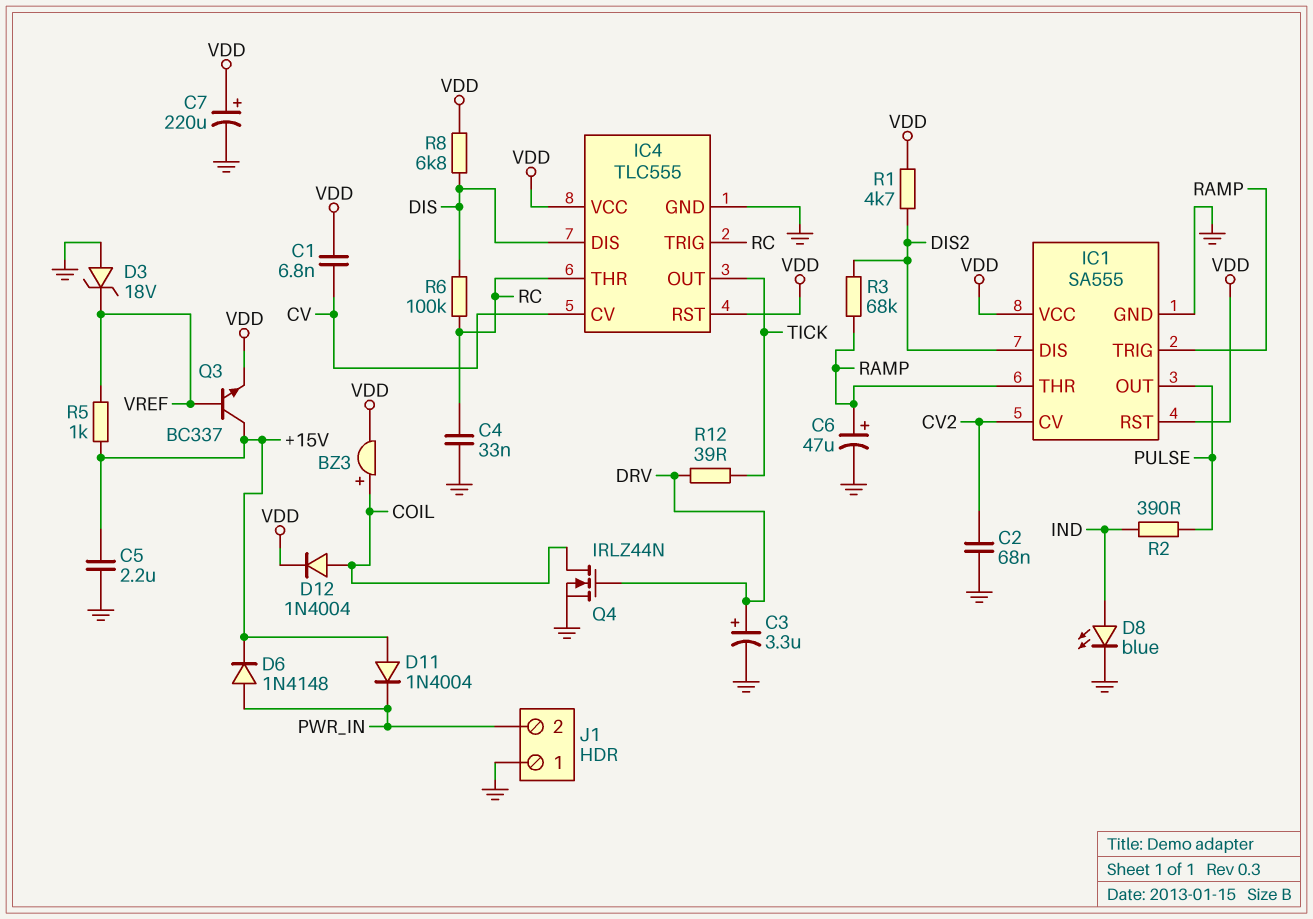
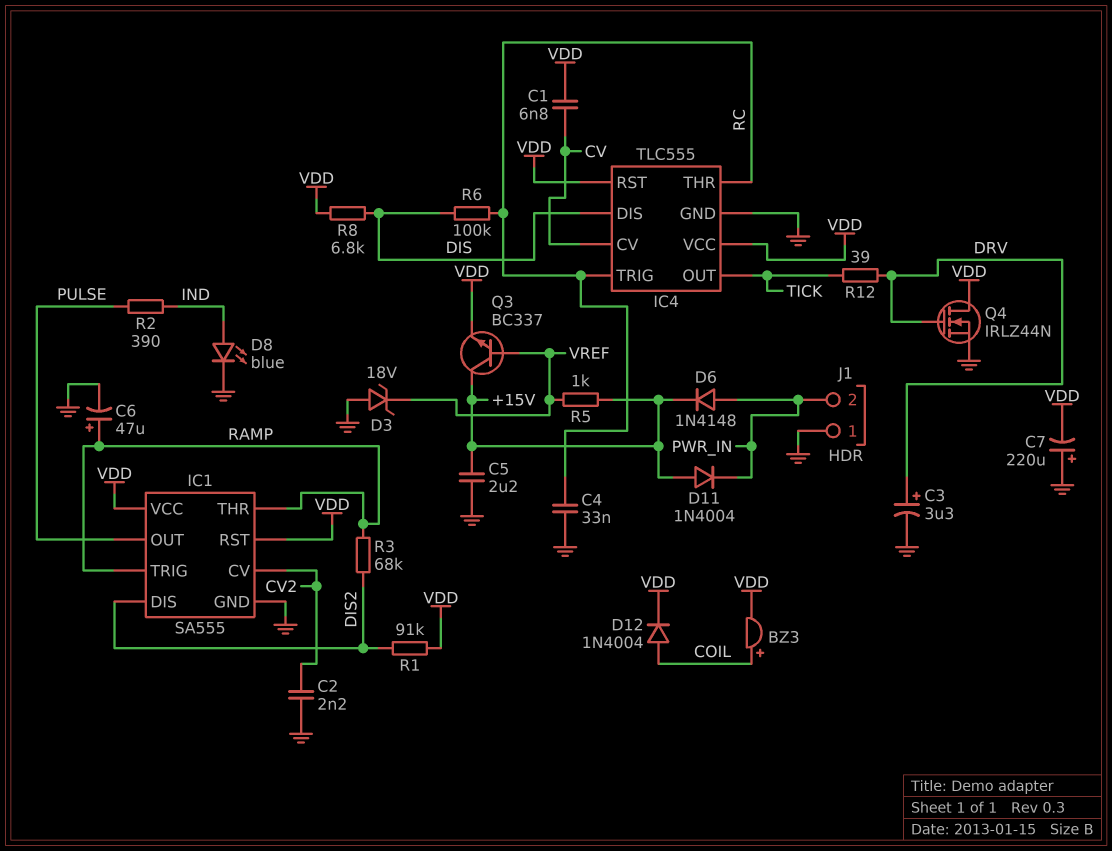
C2: 68nF (CV2, GND) -> 2.2nF (CV2, GND)
C7: 220uF (plus VDD, minus GND) -> 220uF (plus GND, minus VDD)
Q4: NMOS IRLZ44N (G DRV, D COIL, S GND) -> NMOS IRLZ44N (G DRV, D VDD, S GND)
R1: 4.7k (DIS2, VDD) -> 91k (DIS2, VDD)

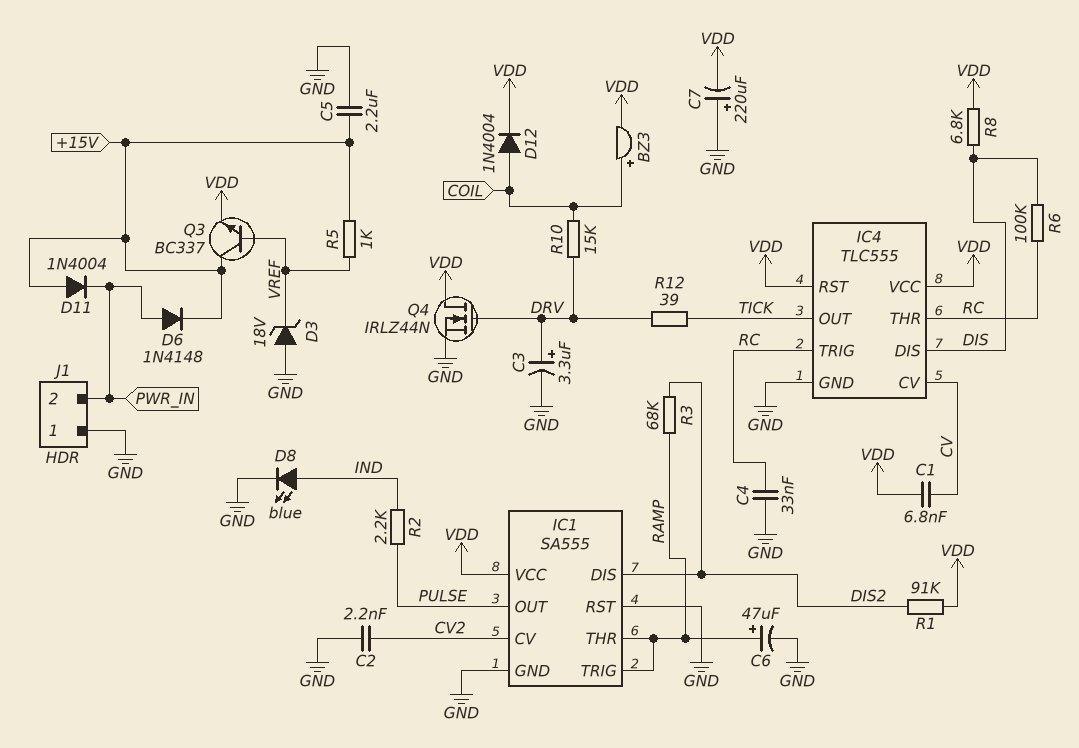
IC1 pin RST: VDD -> GND
R2: 390 (IND, PULSE) -> 2.2k (IND, PULSE)
R10: none -> 15k (COIL, DRV)

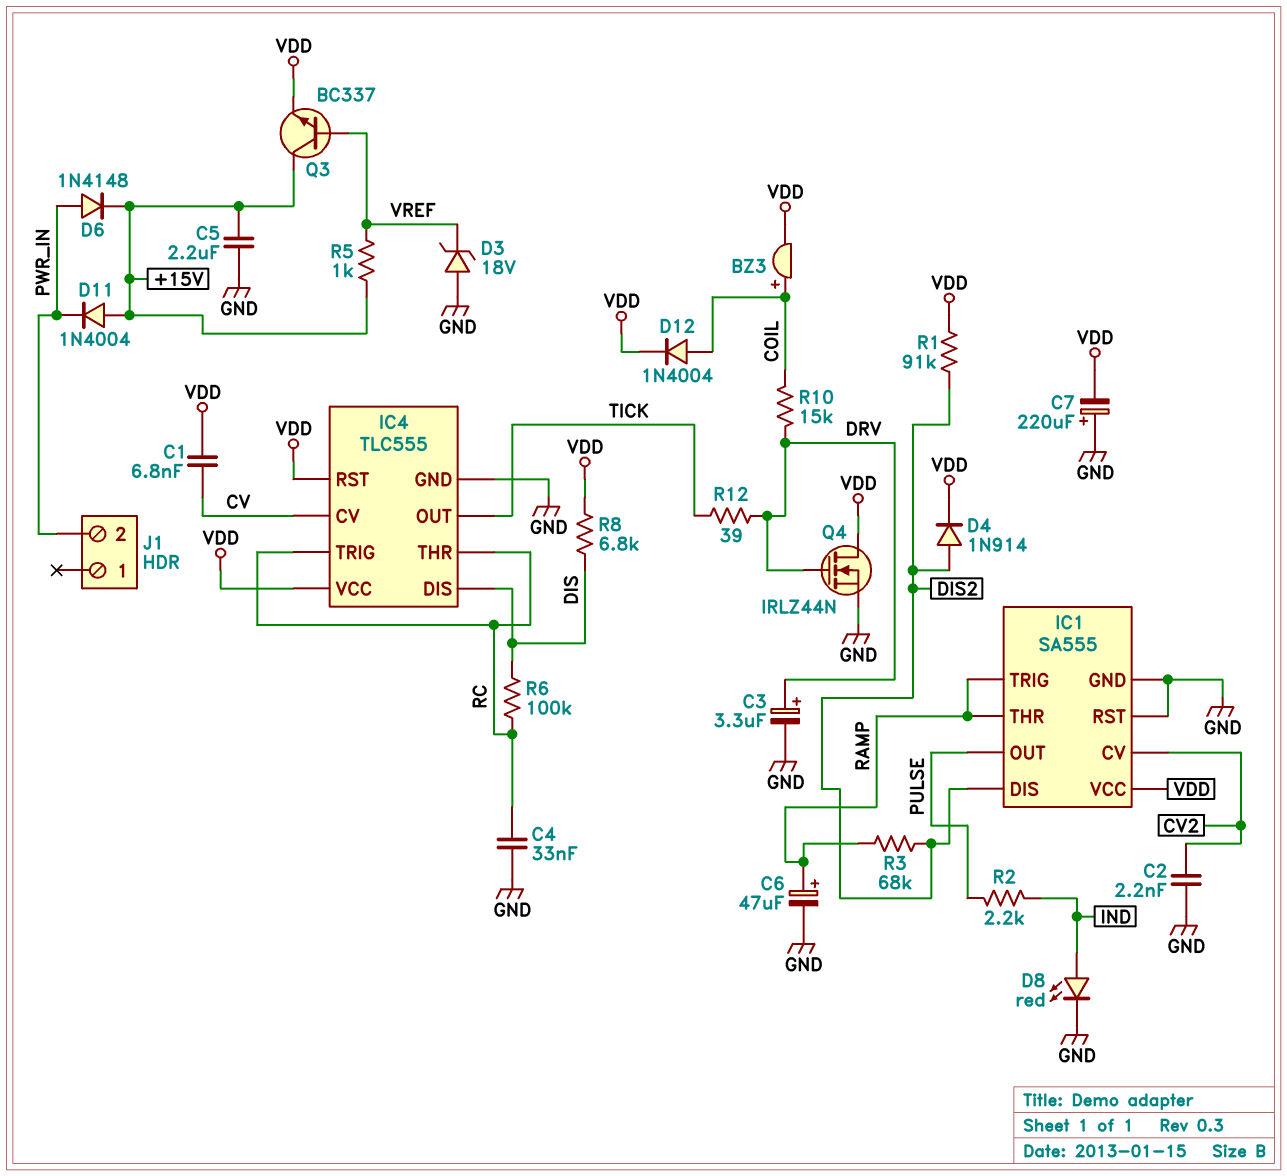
D4: none -> diode 1N914 (A DIS2, K VDD)
D8: LED blue (A IND, K GND) -> LED red (A IND, K GND)
J1 pin 1: GND -> none

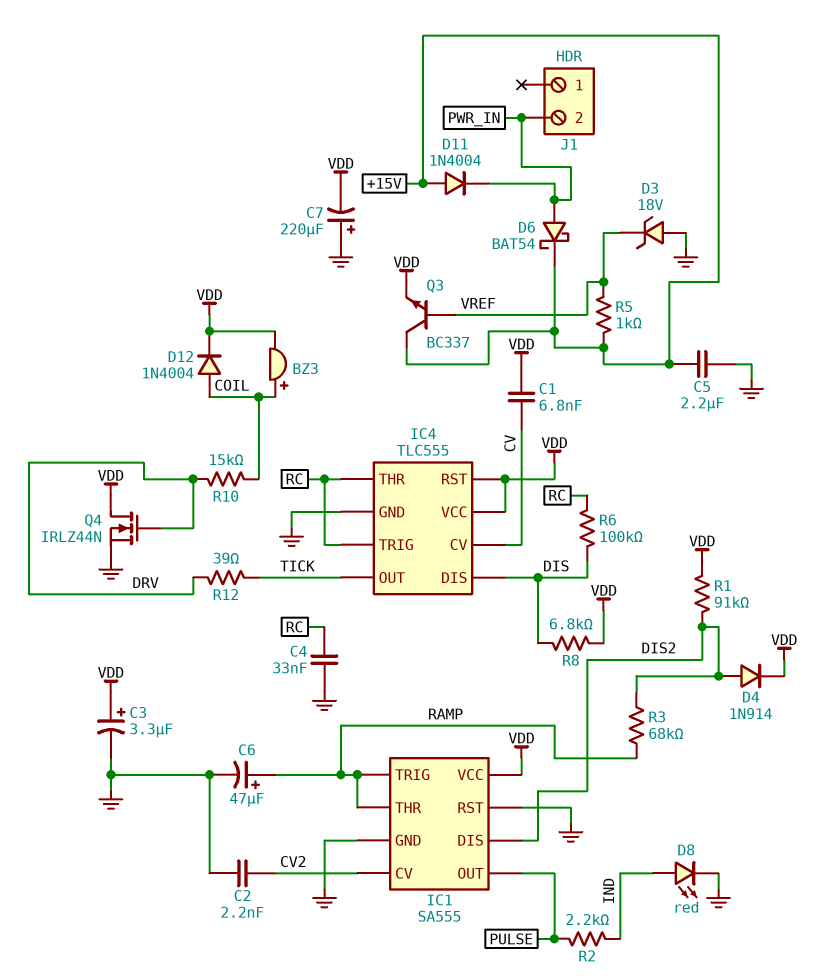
C3: 3.3uF (plus DRV, minus GND) -> 3.3uF (plus VDD, minus GND)
D6: diode 1N4148 (A PWR_IN, K +15V) -> schottky BAT54 (A PWR_IN, K +15V)

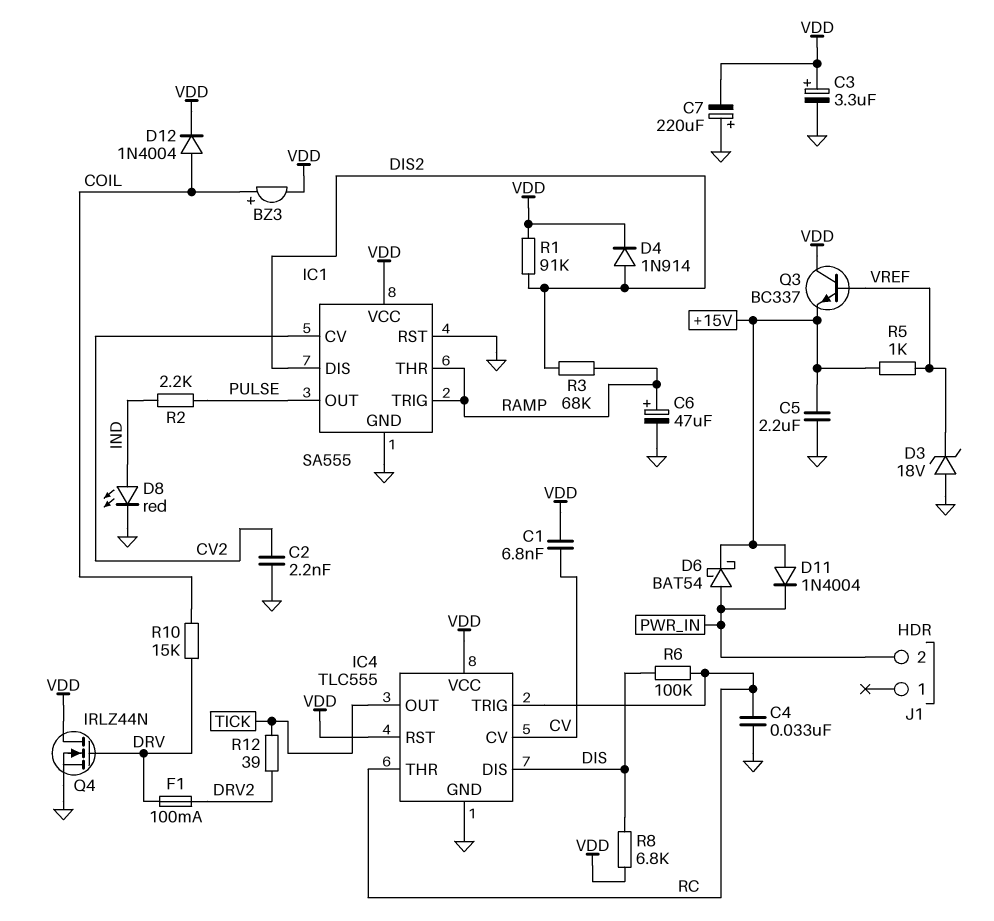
F1: none -> 100mA (DRV, DRV2)
Q3: NPN BC337 (B VREF, C +15V, E VDD) -> NPN BC337 (B VREF, C VDD, E +15V)
R12: 39 (DRV, TICK) -> 39 (DRV2, TICK)

